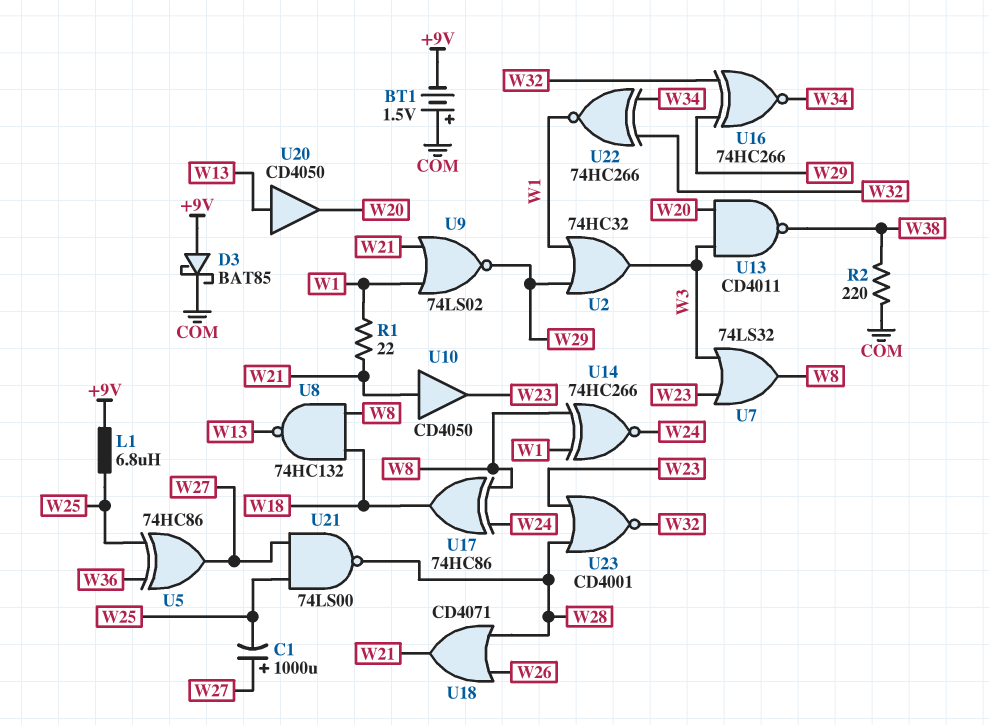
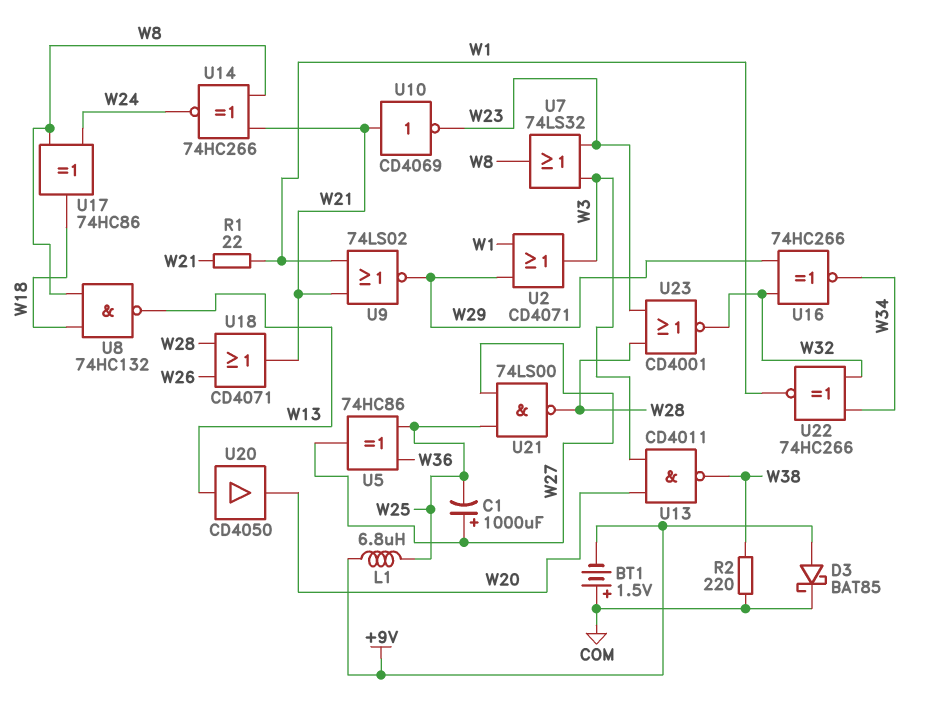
U2: OR 74HC32 (in W1, in W29, out W3) -> OR CD4071 (in W1, in W29, out W3)
U10: buffer CD4050 (in W21, out W23) -> NOT CD4069 (in W21, out W23)
U14: XNOR 74HC266 (in W1, in W8, out W24) -> XNOR 74HC266 (in W8, in W21, out W24)

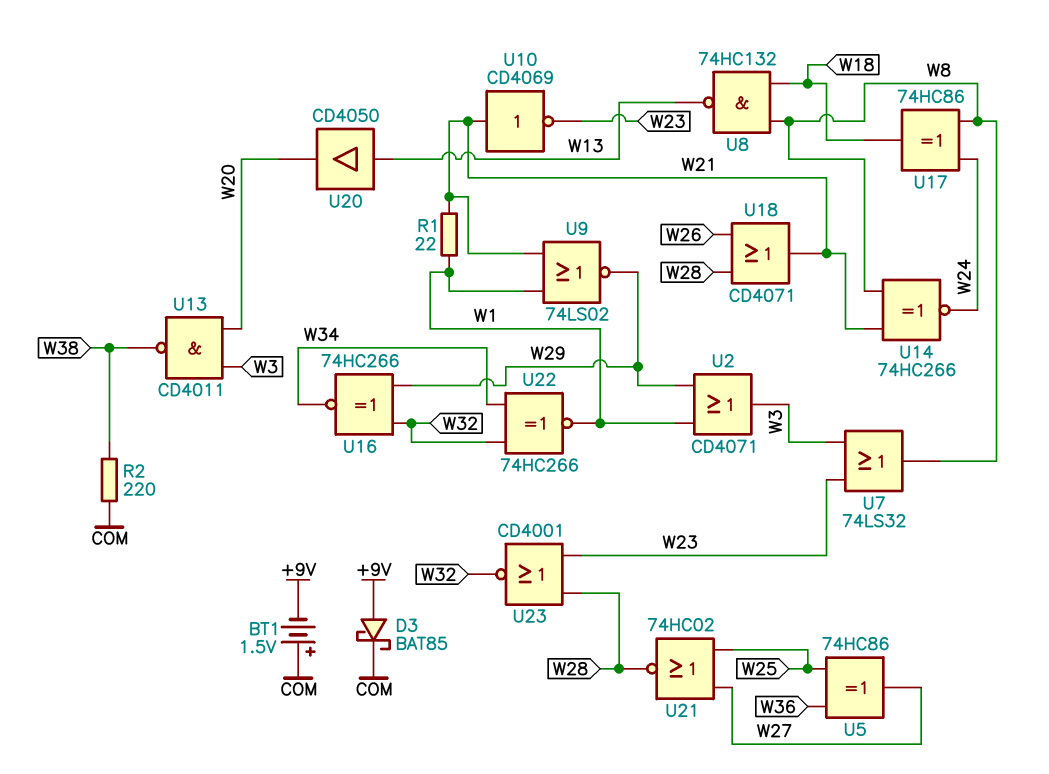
C1: 1000uF (plus W27, minus W25) -> none
L1: 6.8uH (+9V, W25) -> none
U21: NAND 74LS00 (in W25, in W27, out W28) -> NOR 74HC02 (in W25, in W27, out W28)

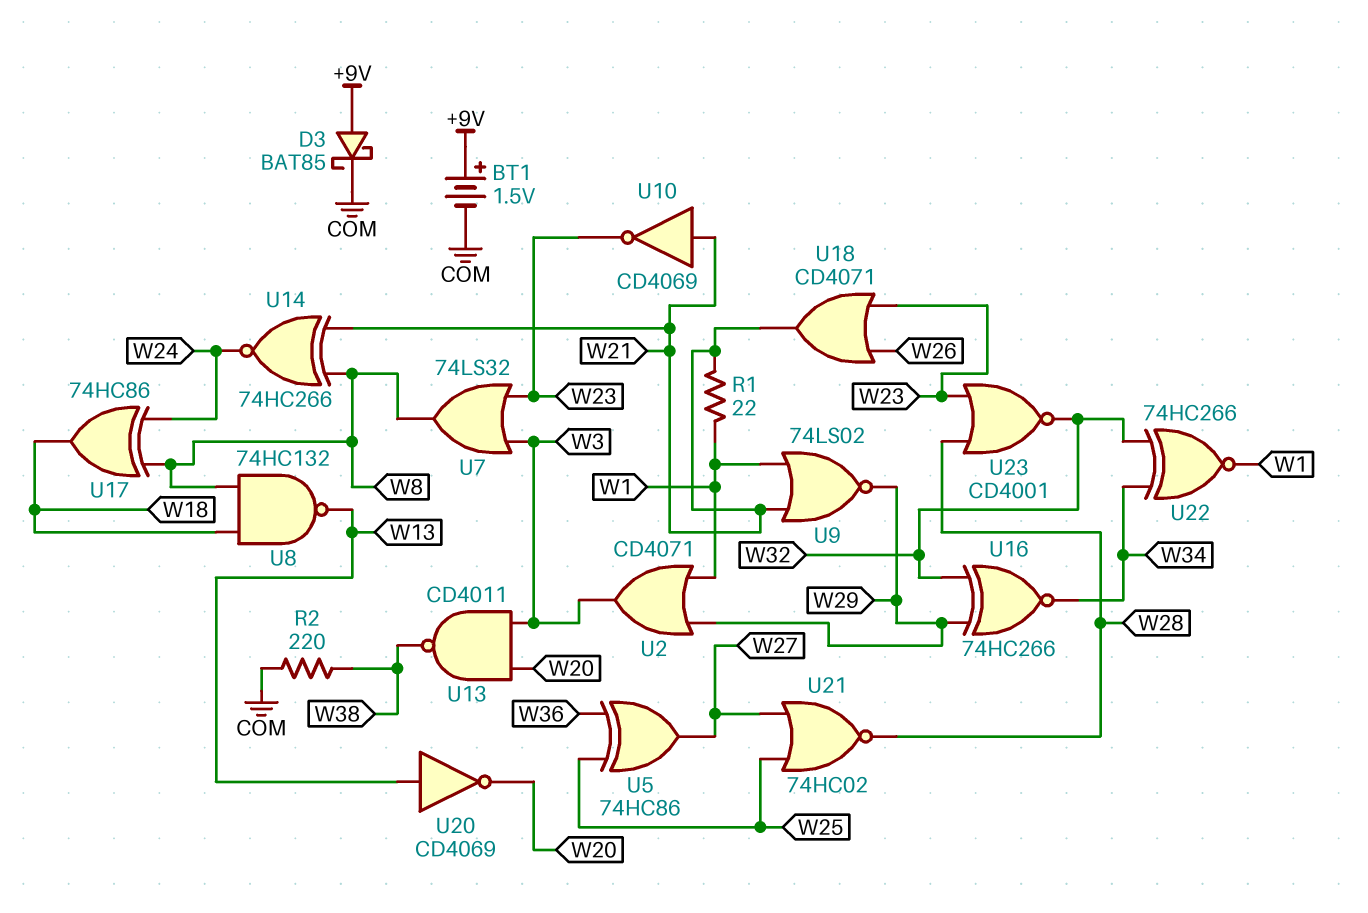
BT1: 1.5V (plus COM, minus +9V) -> 1.5V (plus +9V, minus COM)
U18: OR CD4071 (in W26, in W28, out W21) -> OR CD4071 (in W23, in W26, out W21)
U20: buffer CD4050 (in W13, out W20) -> NOT CD4069 (in W13, out W20)

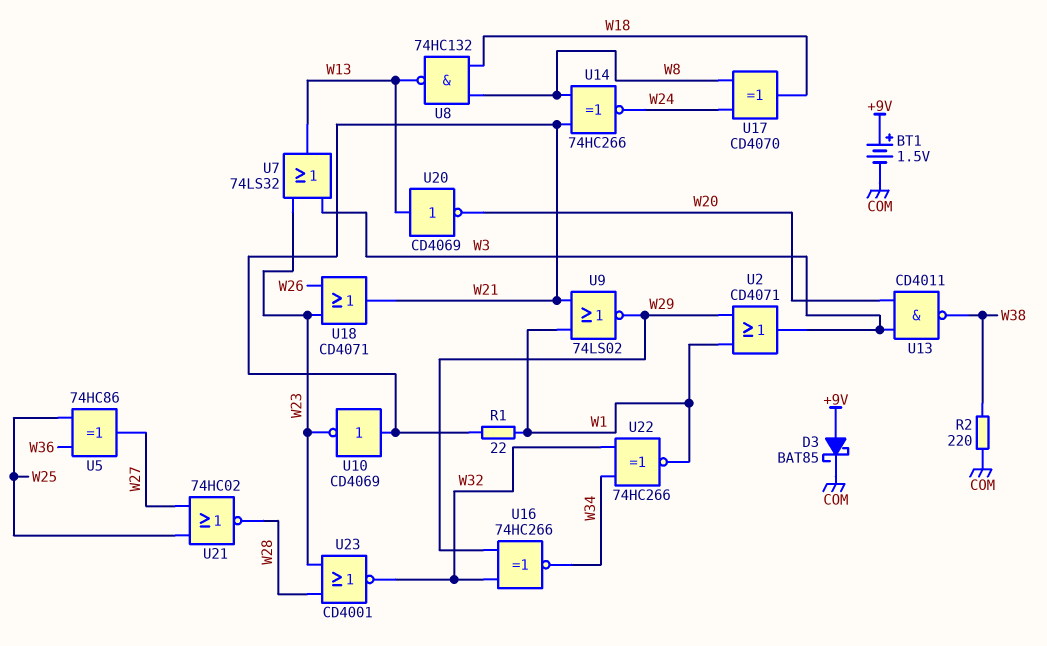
U7: OR 74LS32 (in W3, in W23, out W8) -> OR 74LS32 (in W3, in W23, out W13)
U17: XOR 74HC86 (in W8, in W24, out W18) -> XOR CD4070 (in W8, in W24, out W18)

